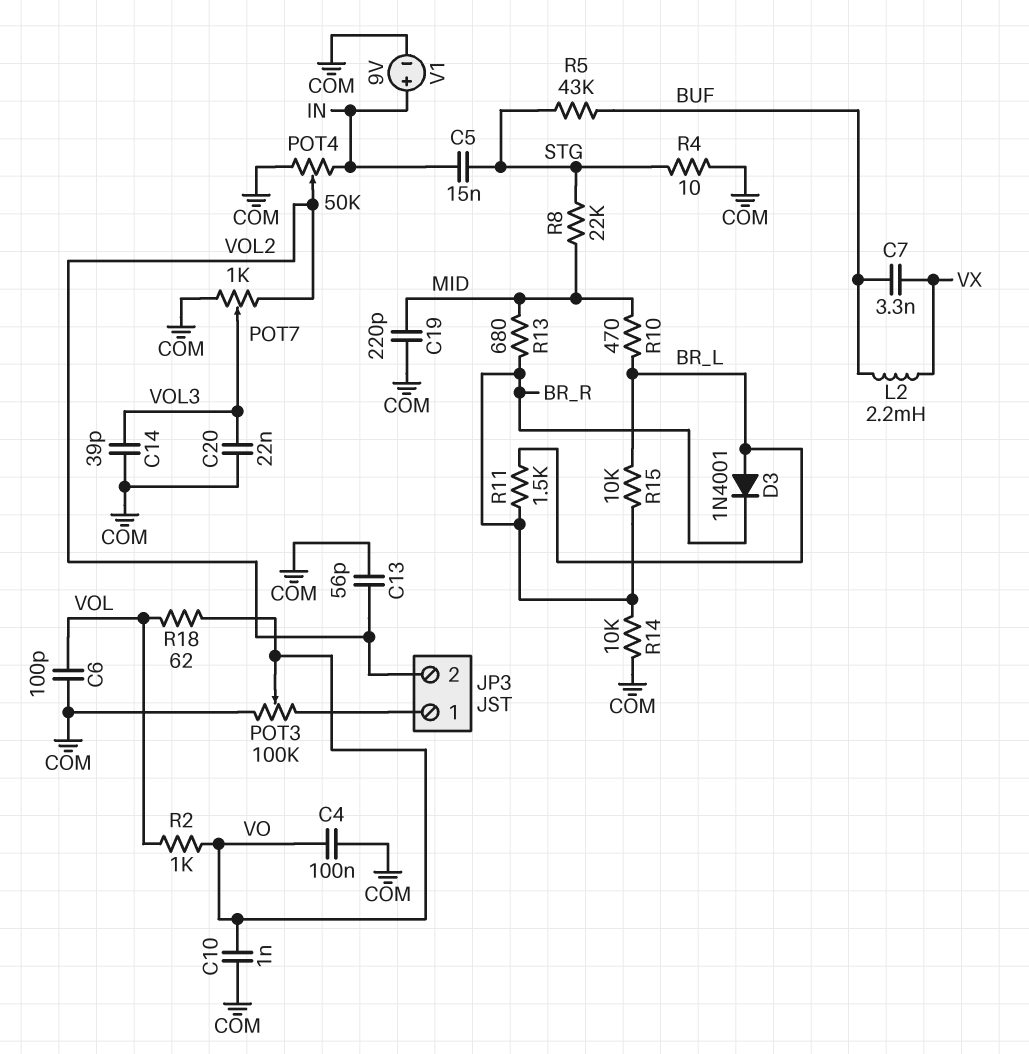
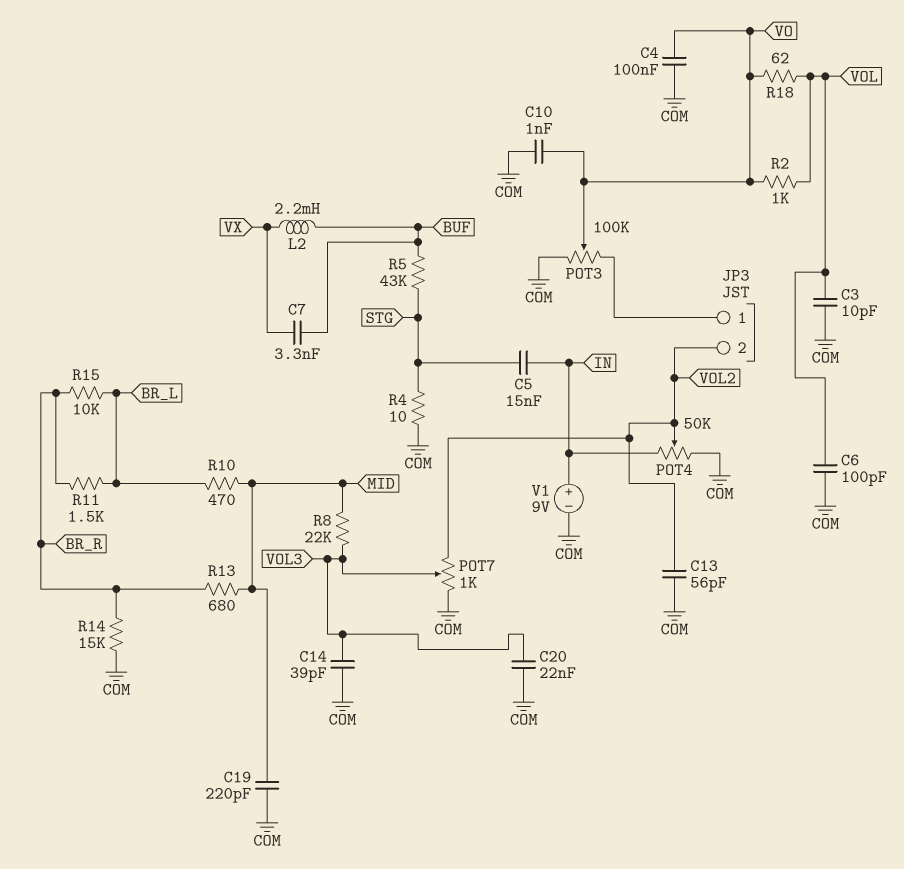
C3: none -> 10pF (COM, VOL)
D3: diode 1N4001 (A BR_L, K BR_R) -> none
R8: 22k (MID, STG) -> 22k (MID, VOL3)
R14: 10k (BR_R, COM) -> 15k (BR_R, COM)

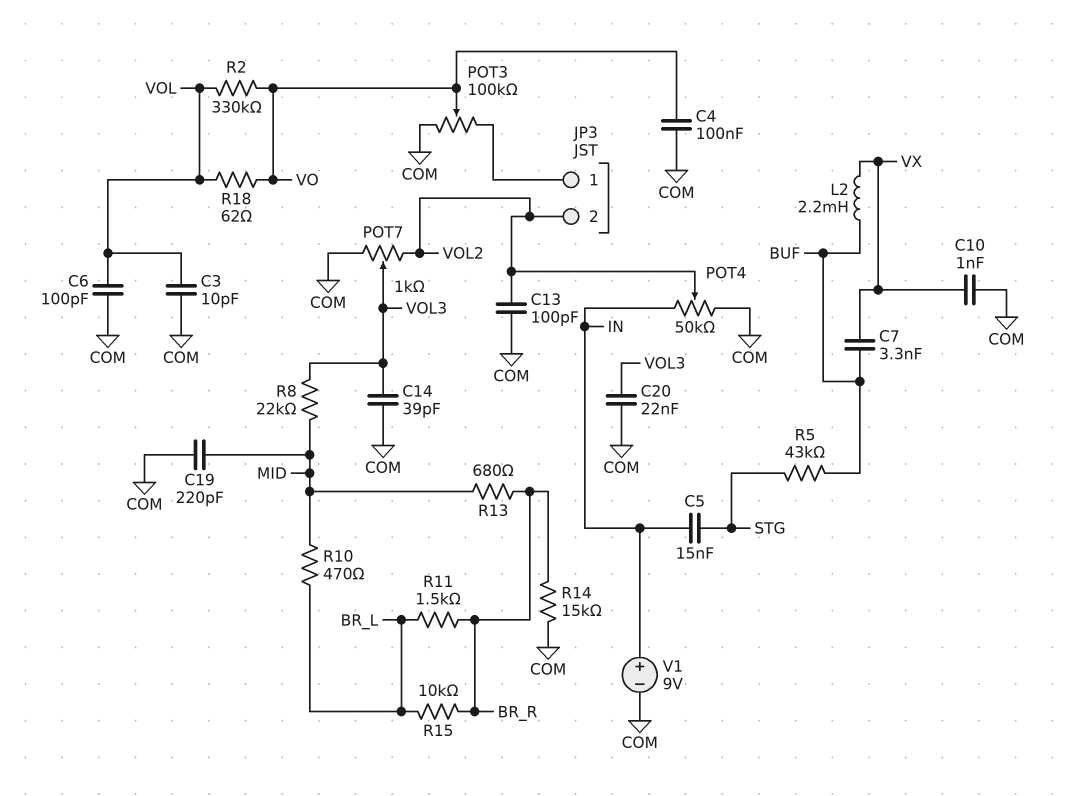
C10: 1nF (COM, VO) -> 1nF (COM, VX)
C13: 56pF (COM, VOL2) -> 100pF (COM, VOL2)
R2: 1k (VO, VOL) -> 330k (VO, VOL)
R4: 10 (COM, STG) -> none

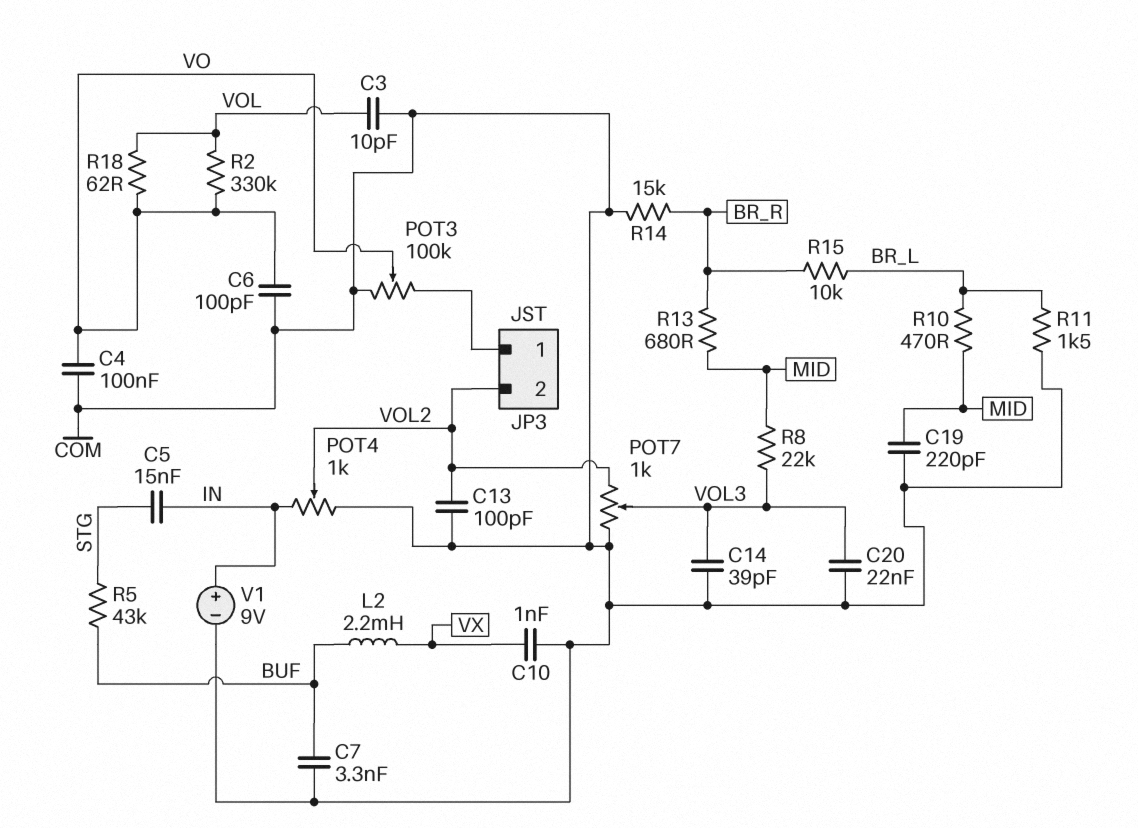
C6: 100pF (COM, VOL) -> 100pF (COM, VO)
C7: 3.3nF (BUF, VX) -> 3.3nF (BUF, COM)
POT4: 50k (COM, IN, wiper VOL2) -> 1k (COM, IN, wiper VOL2)
R11: 1.5k (BR_L, BR_R) -> 1.5k (BR_L, COM)

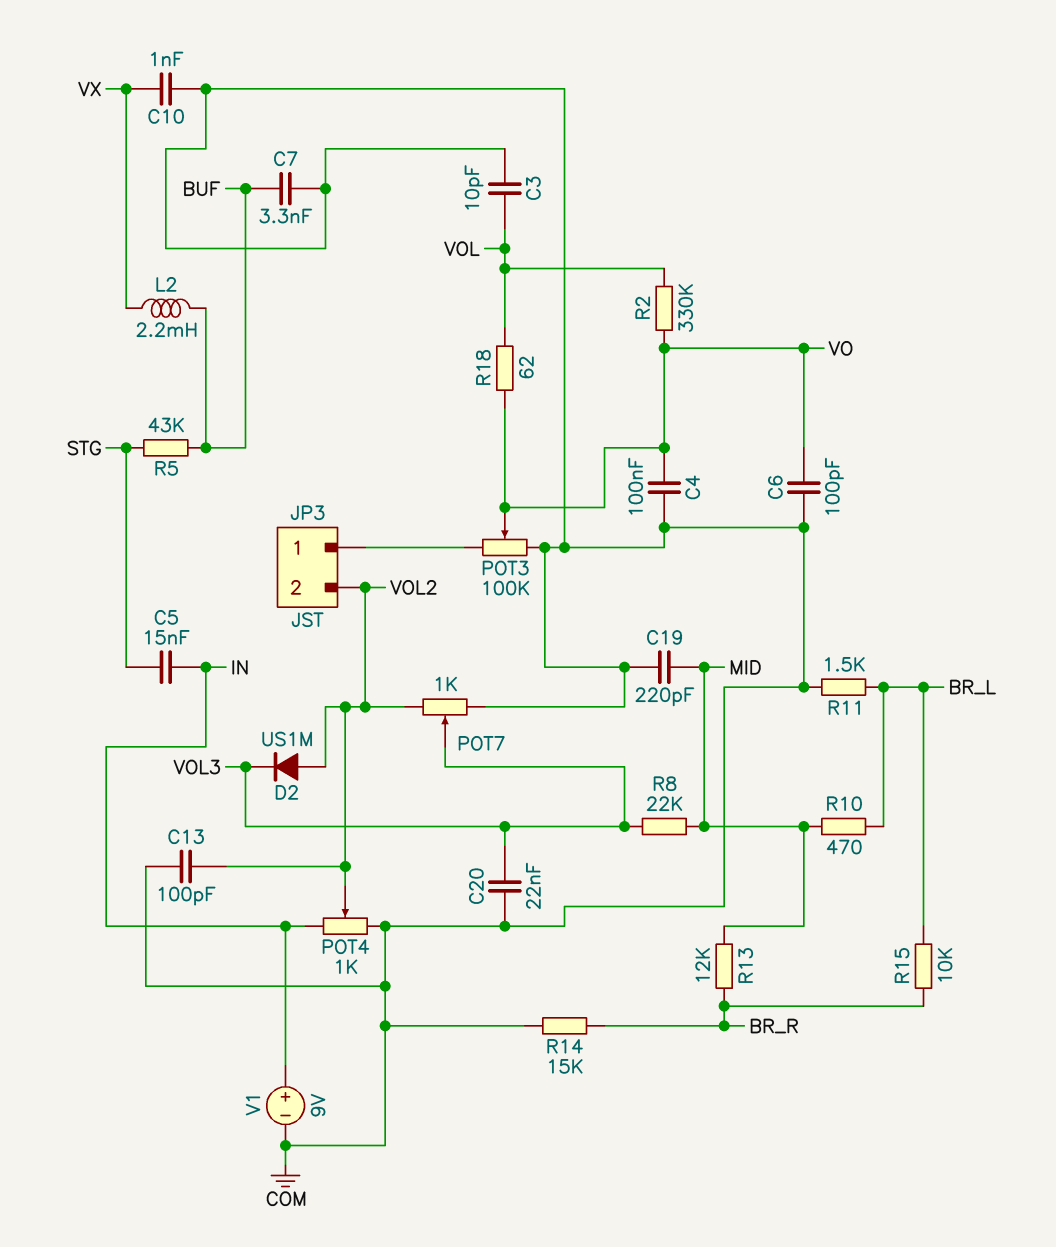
C14: 39pF (COM, VOL3) -> none
D2: none -> diode US1M (A VOL2, K VOL3)
R13: 680 (BR_R, MID) -> 12k (BR_R, MID)

